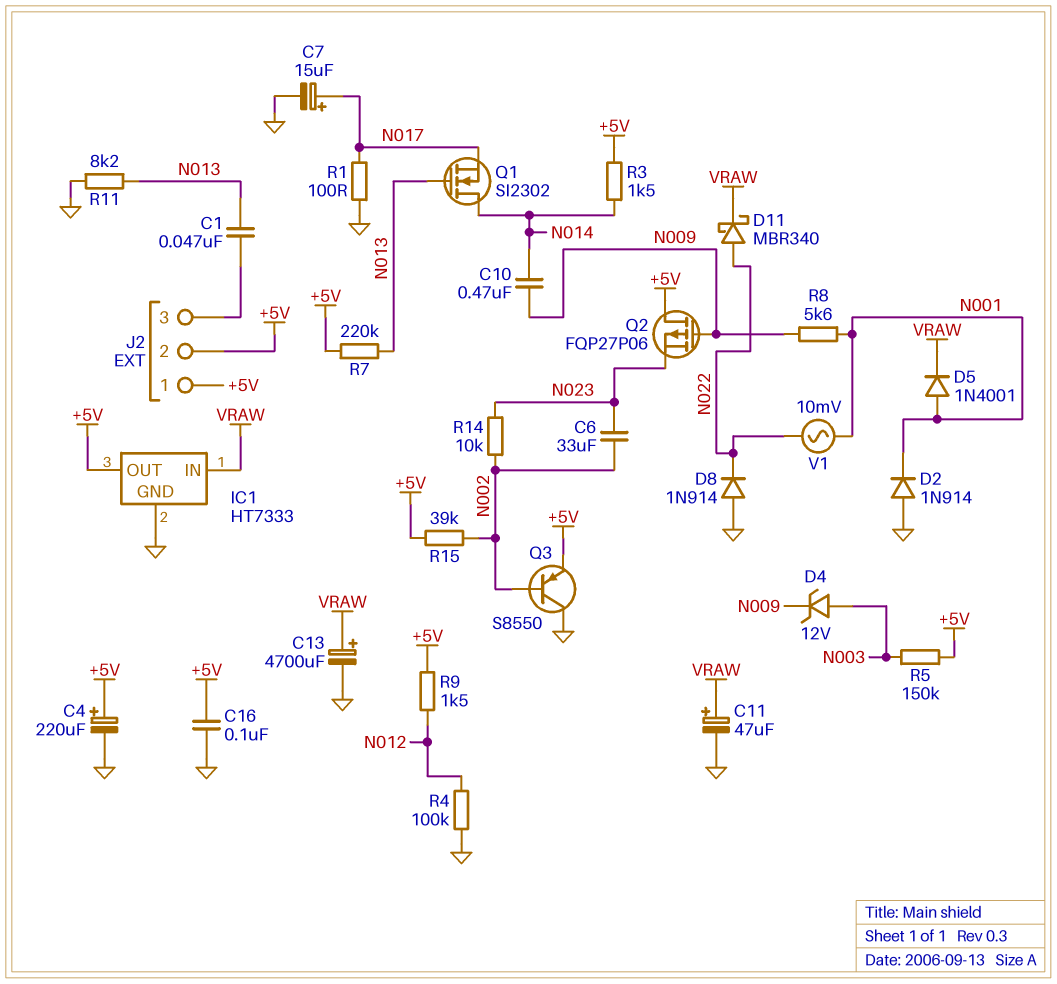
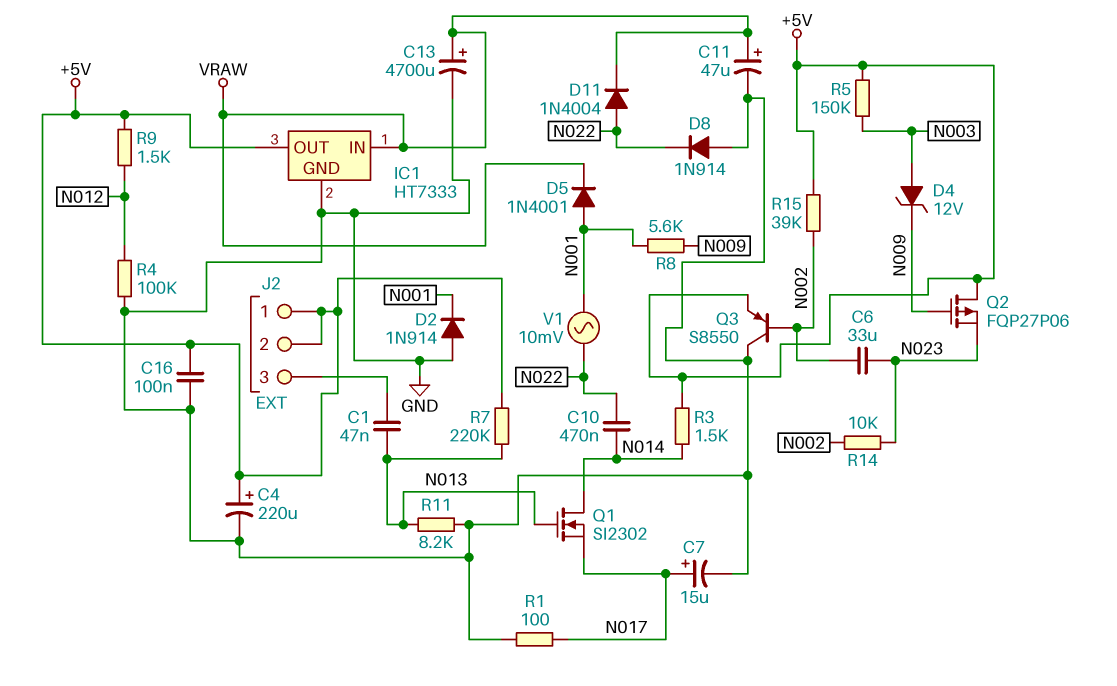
C10: 470nF (N009, N014) -> 470nF (N014, N022)
D11: schottky MBR340 (A N022, K VRAW) -> diode 1N4004 (A N022, K VRAW)

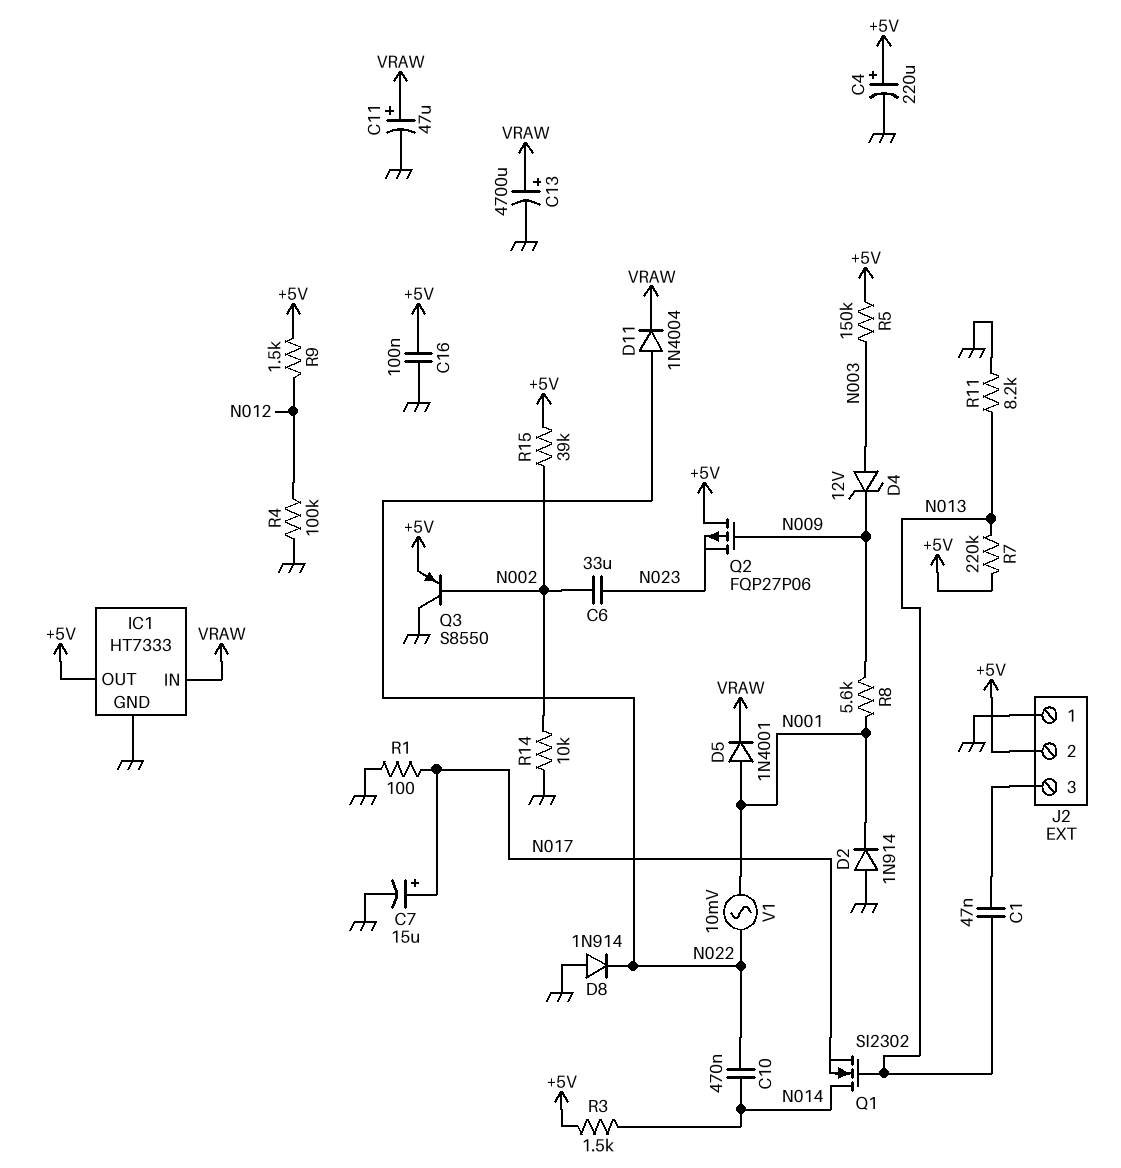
J2 pin 1: +5V -> GND
R14: 10k (N002, N023) -> 10k (GND, N002)

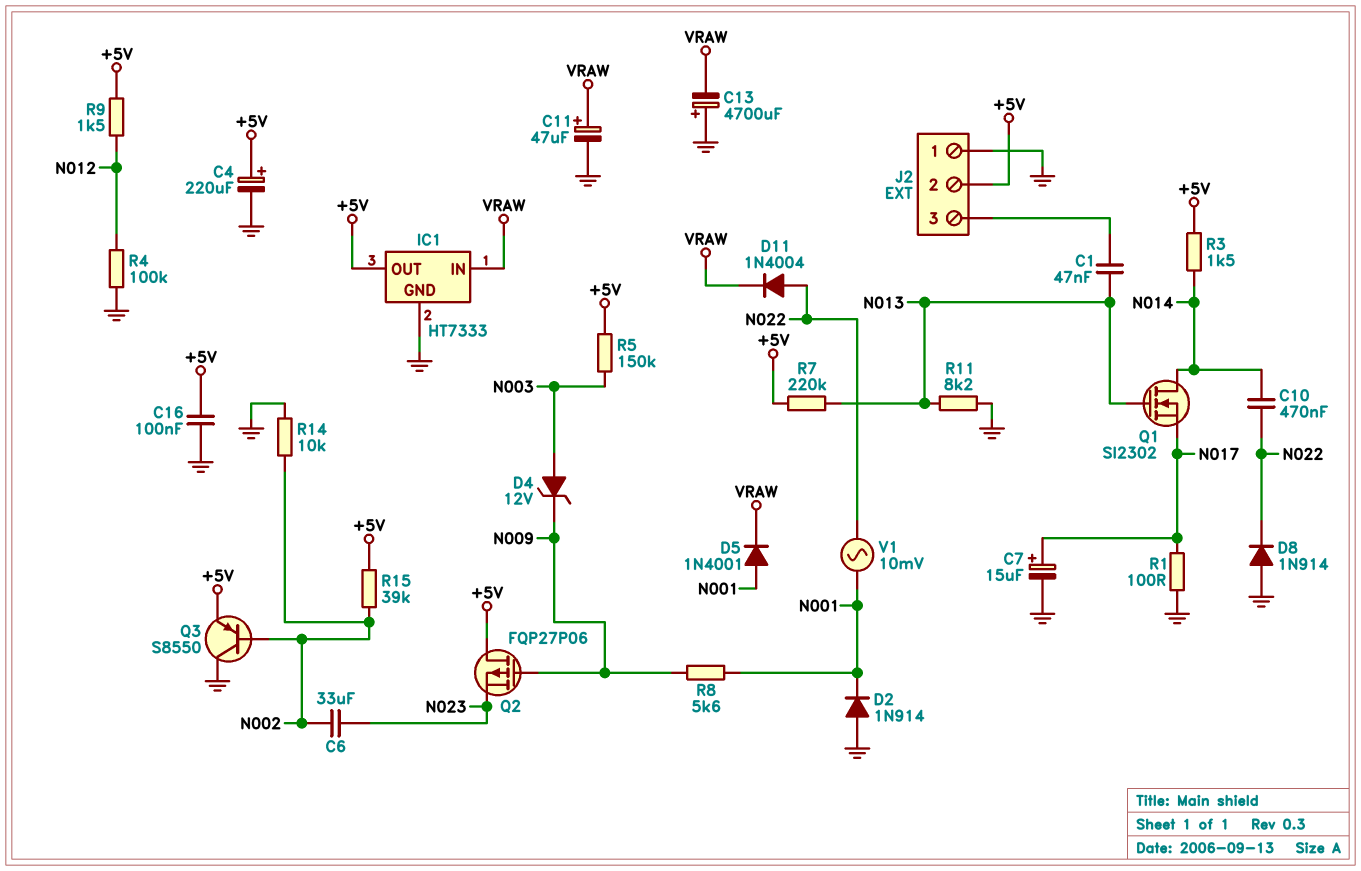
C13: 4700uF (plus VRAW, minus GND) -> 4700uF (plus GND, minus VRAW)

